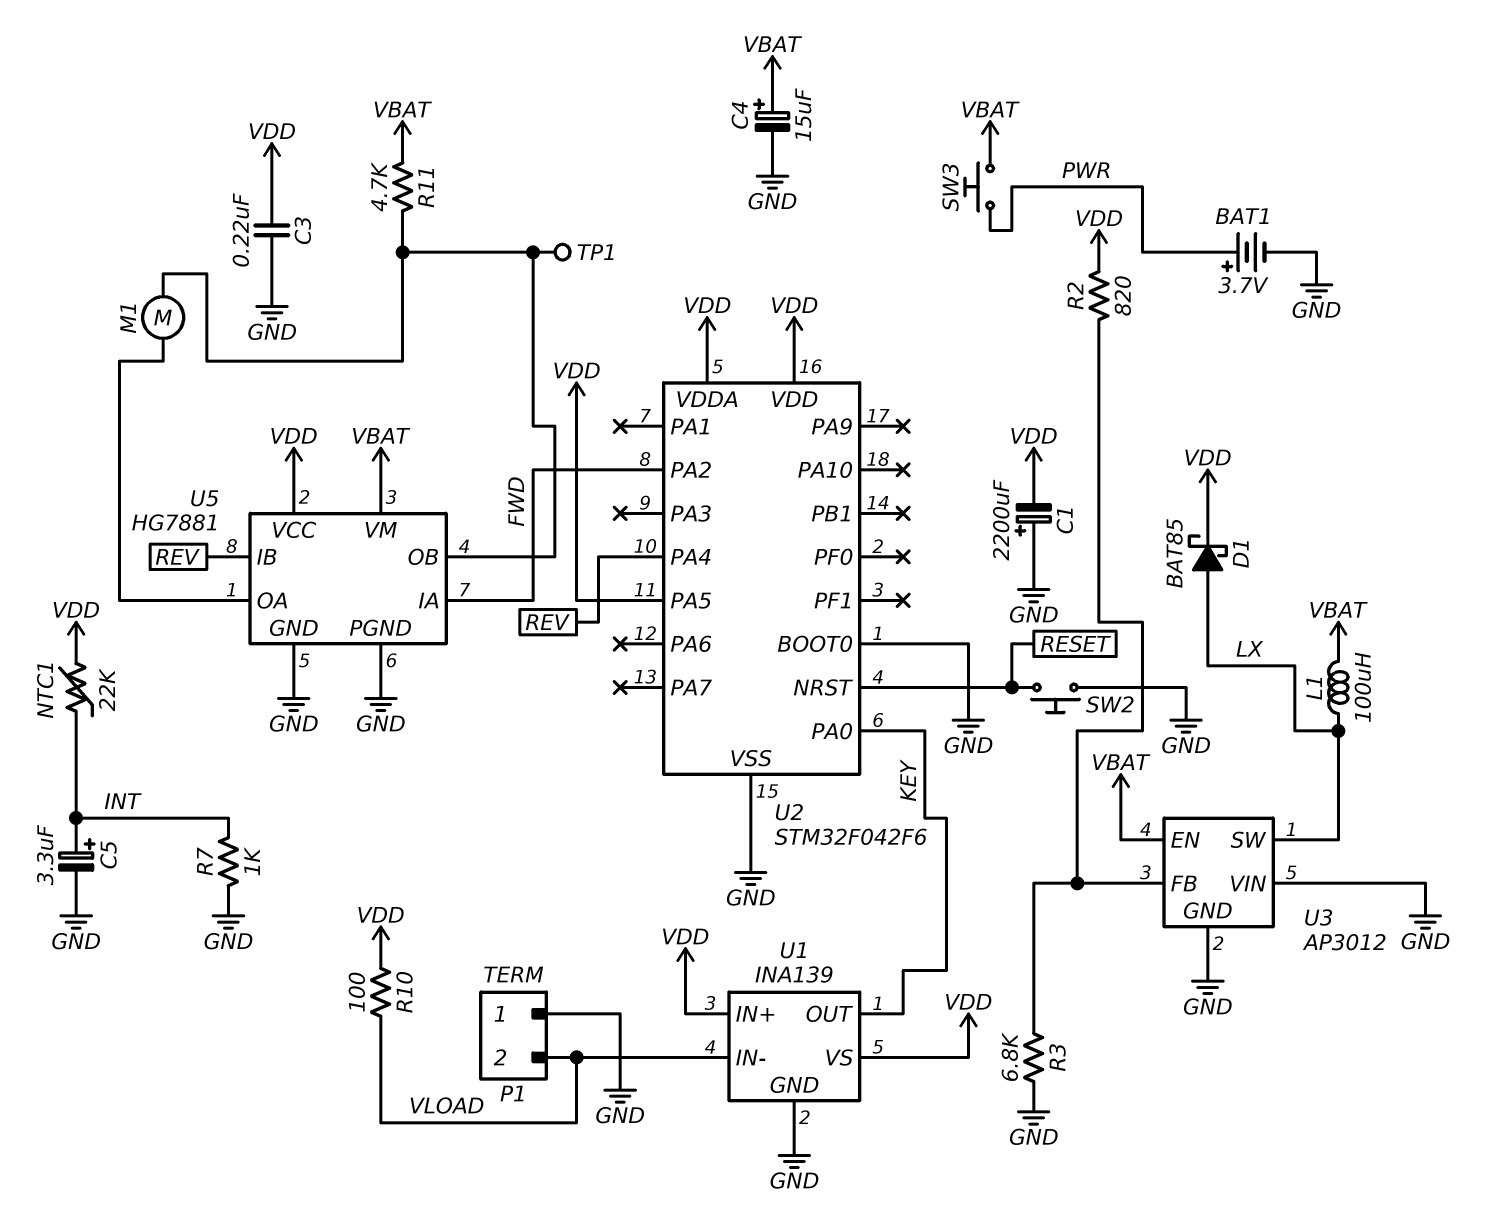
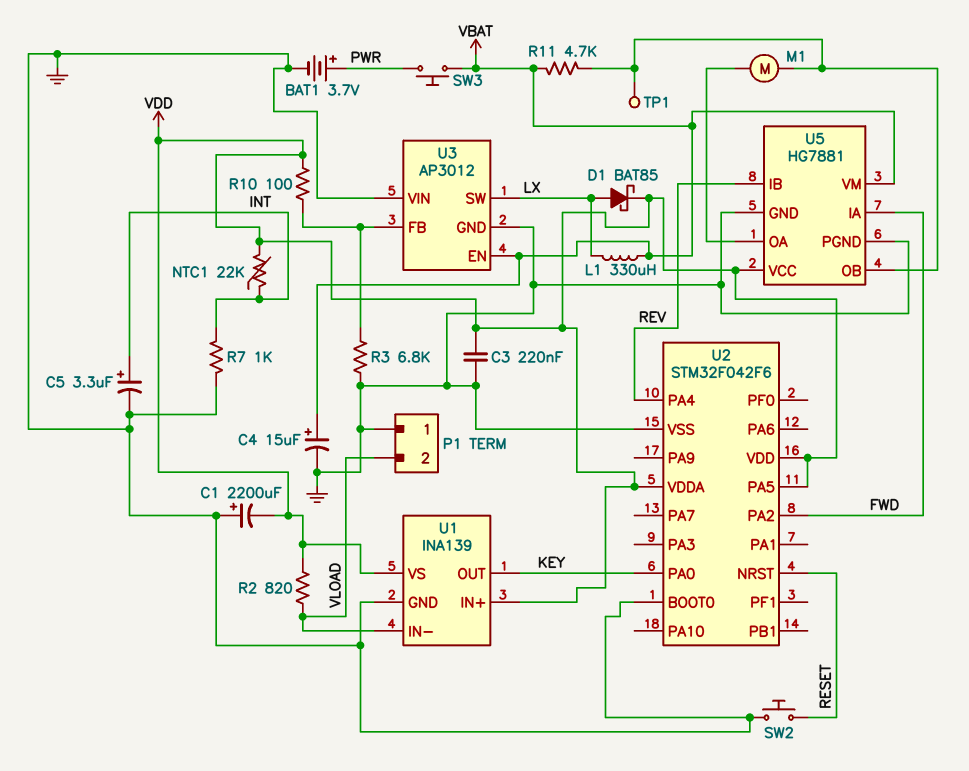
L1: 100uH (LX, VBAT) -> 330uH (LX, VBAT)
R2: 820 (U3/FB, VDD) -> 820 (VDD, VLOAD)
R10: 100 (VDD, VLOAD) -> 100 (U3/FB, VDD)

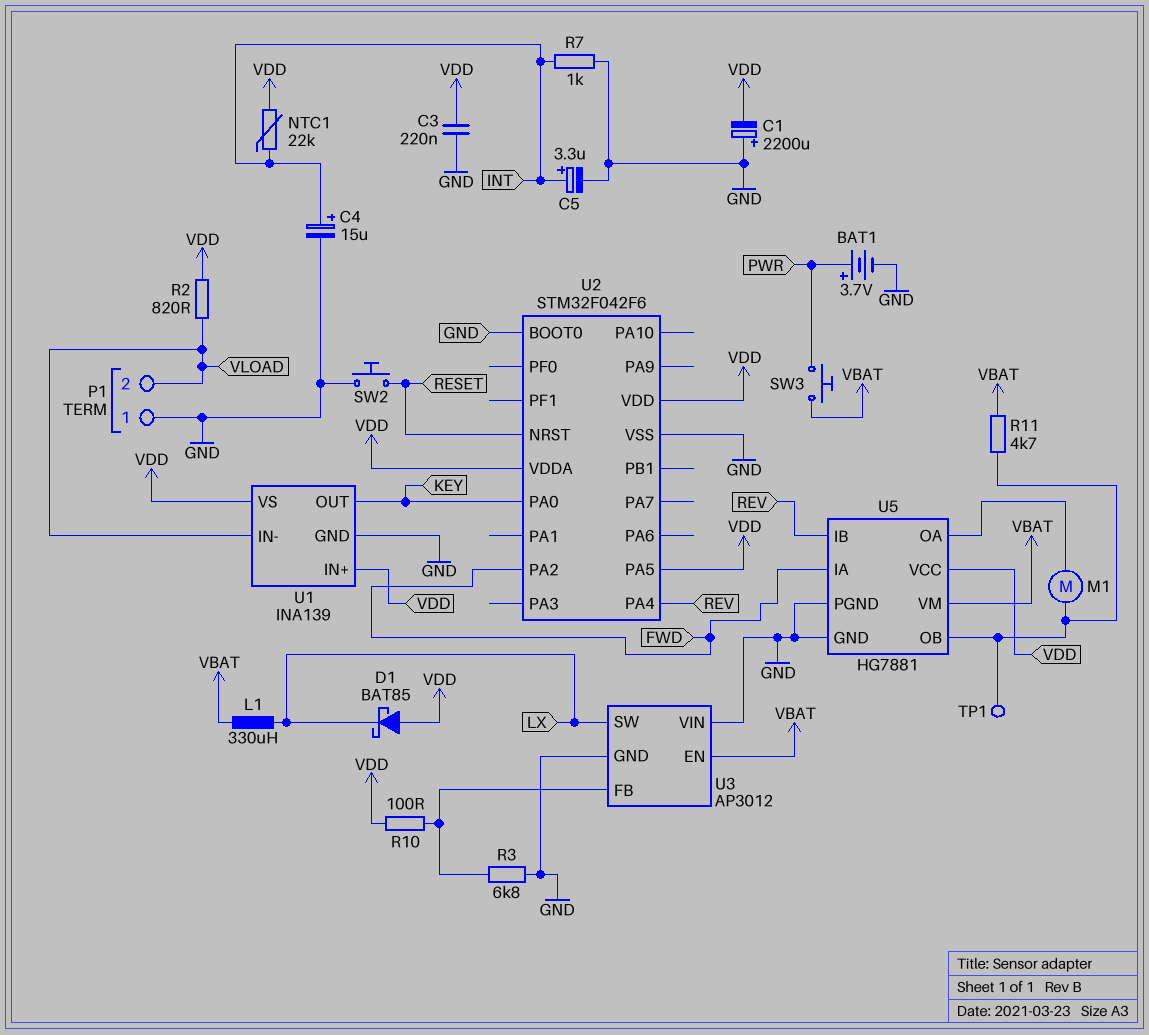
C4: 15uF (plus VBAT, minus GND) -> 15uF (plus INT, minus GND)
D1: schottky BAT85 (A LX, K VDD) -> schottky BAT85 (A VDD, K LX)

